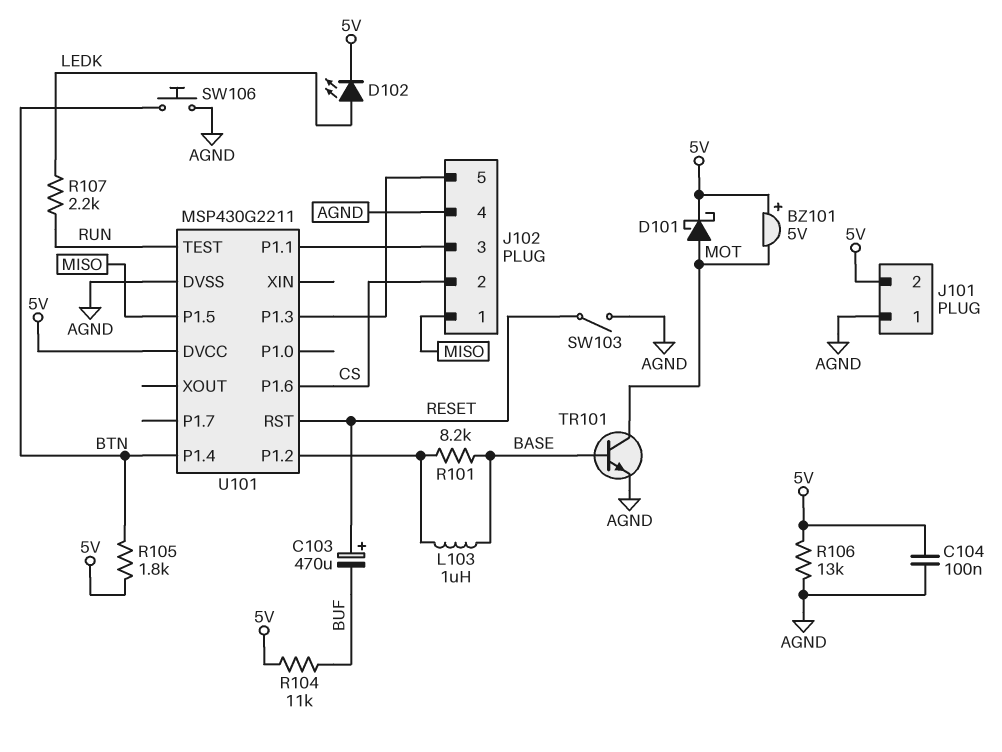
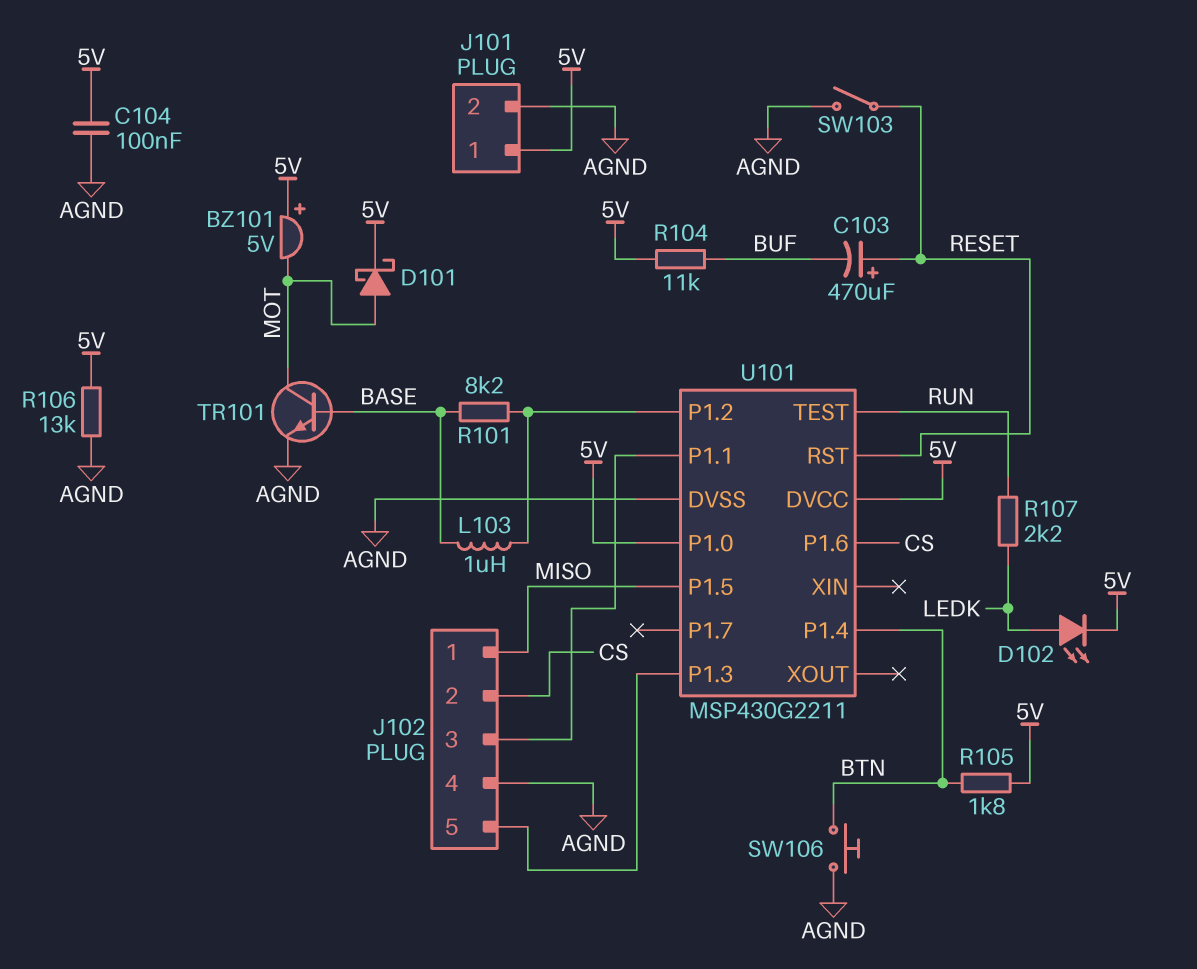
J101 pin 1: AGND -> 5V
J101 pin 2: 5V -> AGND
U101 pin P1.0: none -> 5V

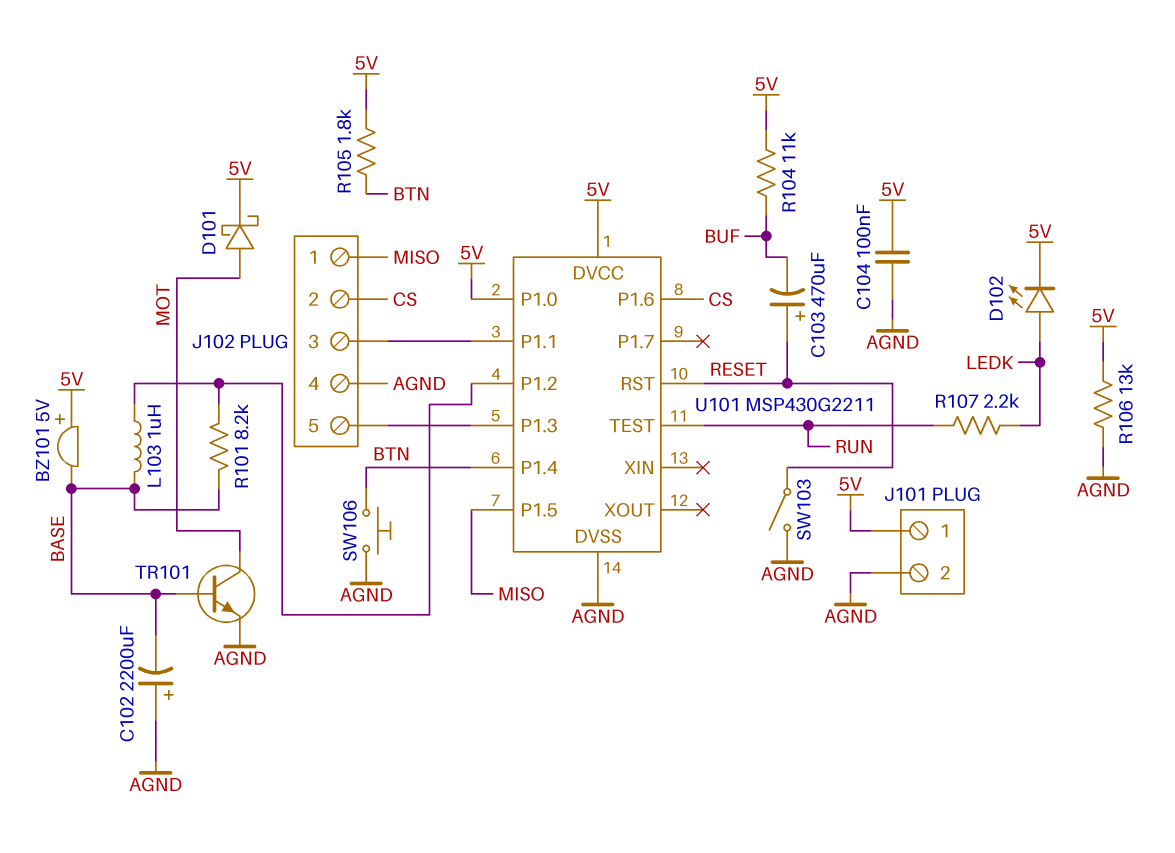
BZ101: buzzer 5V (plus 5V, minus MOT) -> buzzer 5V (plus 5V, minus BASE)
C102: none -> 2200uF (plus AGND, minus BASE)

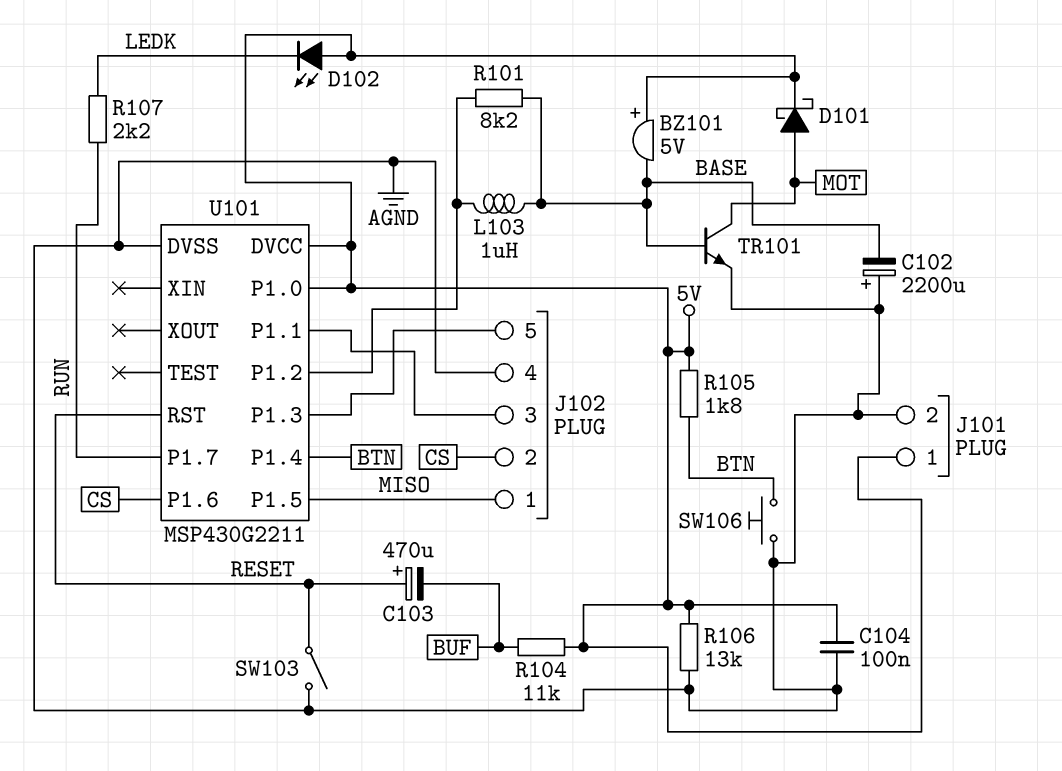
D102: LED (A LEDK, K 5V) -> LED (A 5V, K LEDK)
U101 pin P1.7: none -> RUN
U101 pin TEST: RUN -> none

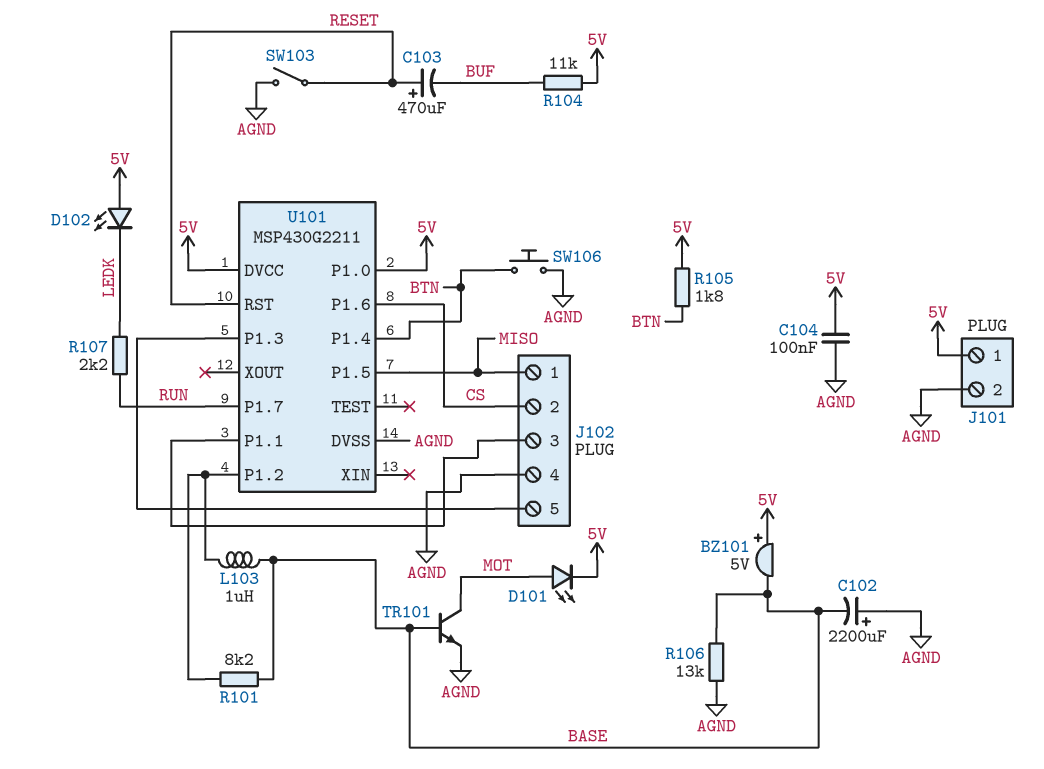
D101: schottky (A MOT, K 5V) -> LED (A MOT, K 5V)
R106: 13k (5V, AGND) -> 13k (AGND, BASE)

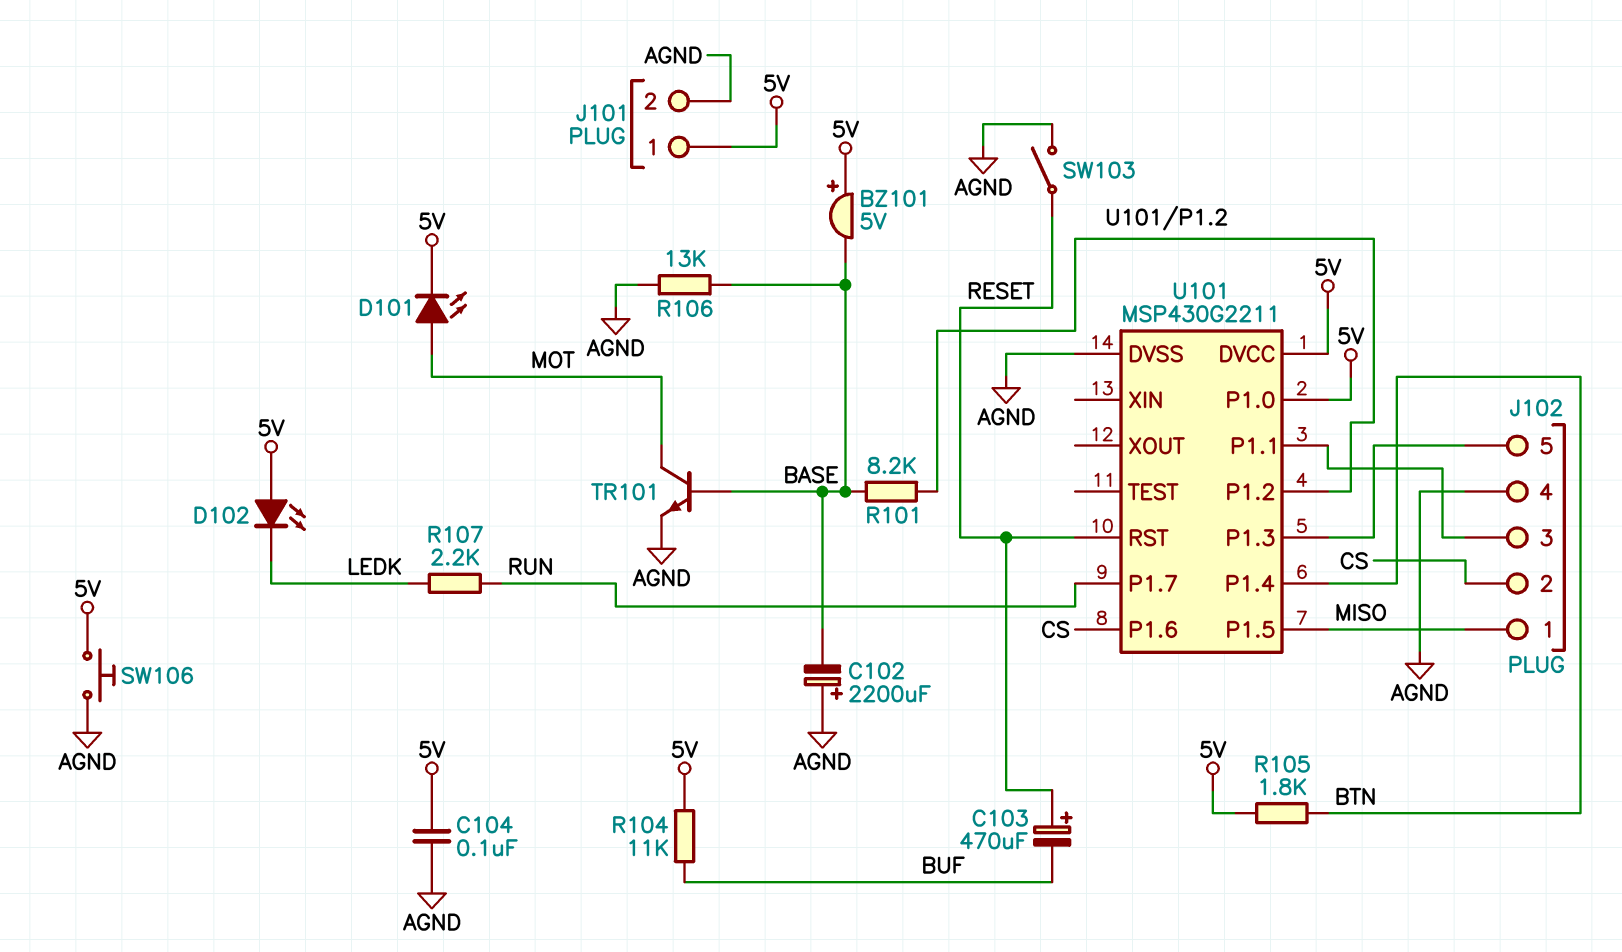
L103: 1uH (BASE, U101/P1.2) -> none
SW106: button (AGND, BTN) -> button (5V, AGND)

